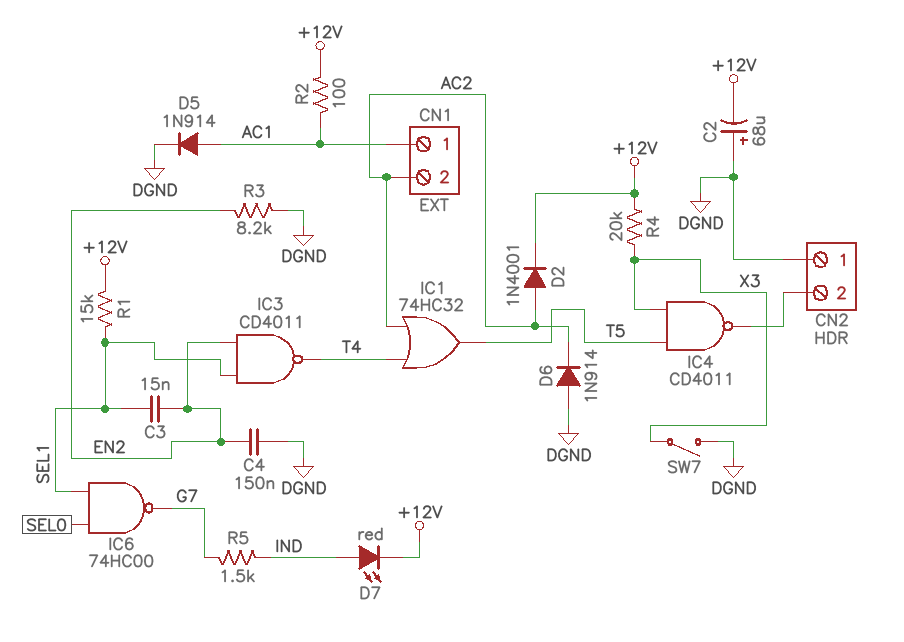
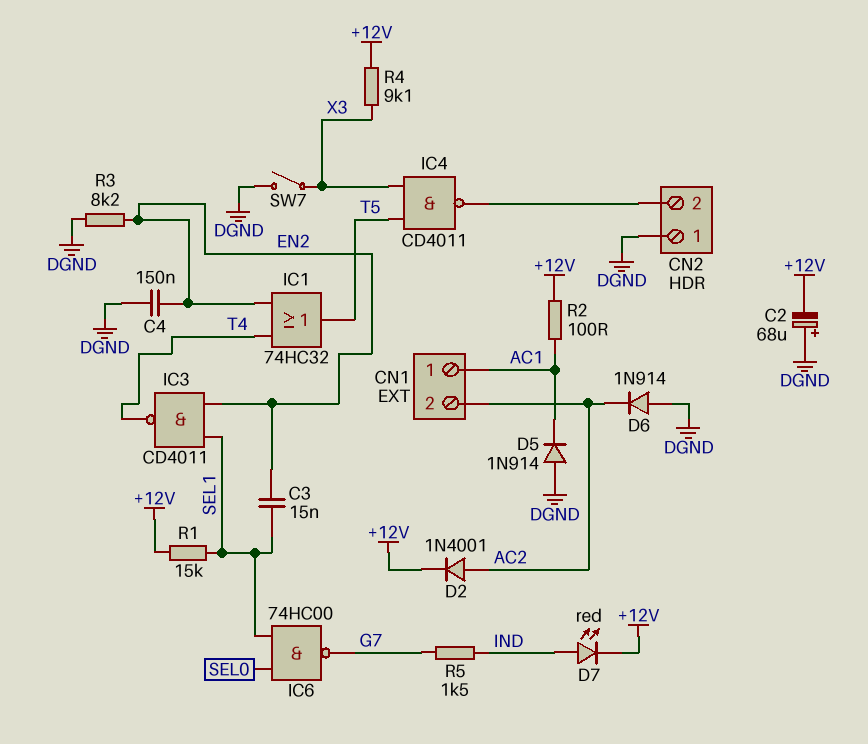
D5: diode 1N914 (A AC1, K DGND) -> diode 1N914 (A DGND, K AC1)
IC1: OR 74HC32 (in AC2, in T4, out T5) -> OR 74HC32 (in EN2, in T4, out T5)
R4: 20k (+12V, X3) -> 9.1k (+12V, X3)

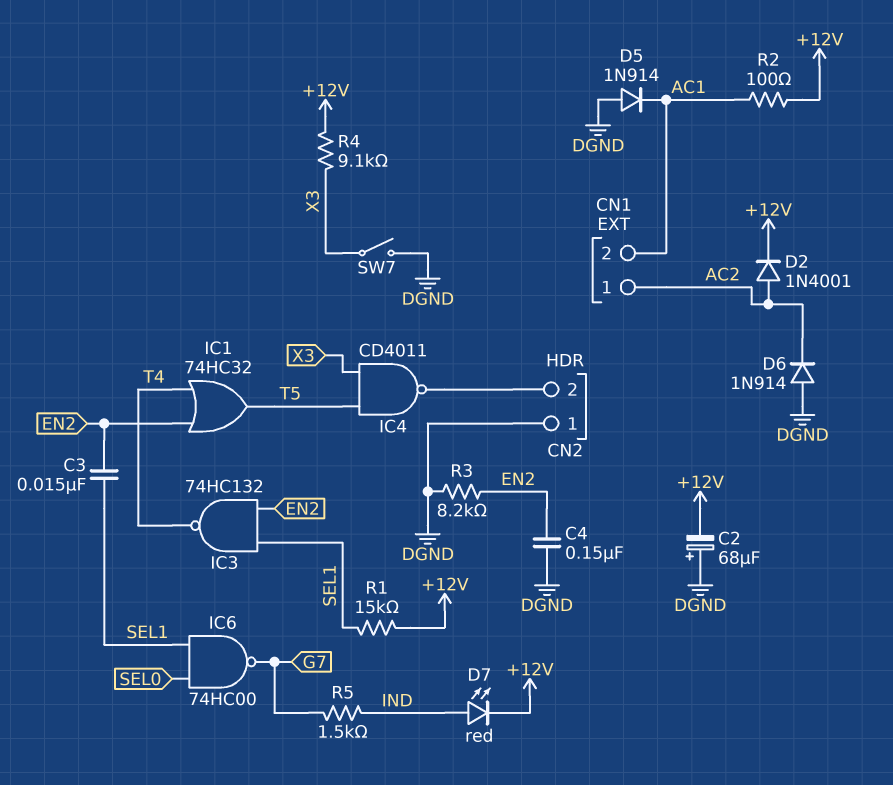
CN1 pin 1: AC1 -> AC2
CN1 pin 2: AC2 -> AC1
IC3: NAND CD4011 (in EN2, in SEL1, out T4) -> NAND 74HC132 (in EN2, in SEL1, out T4)

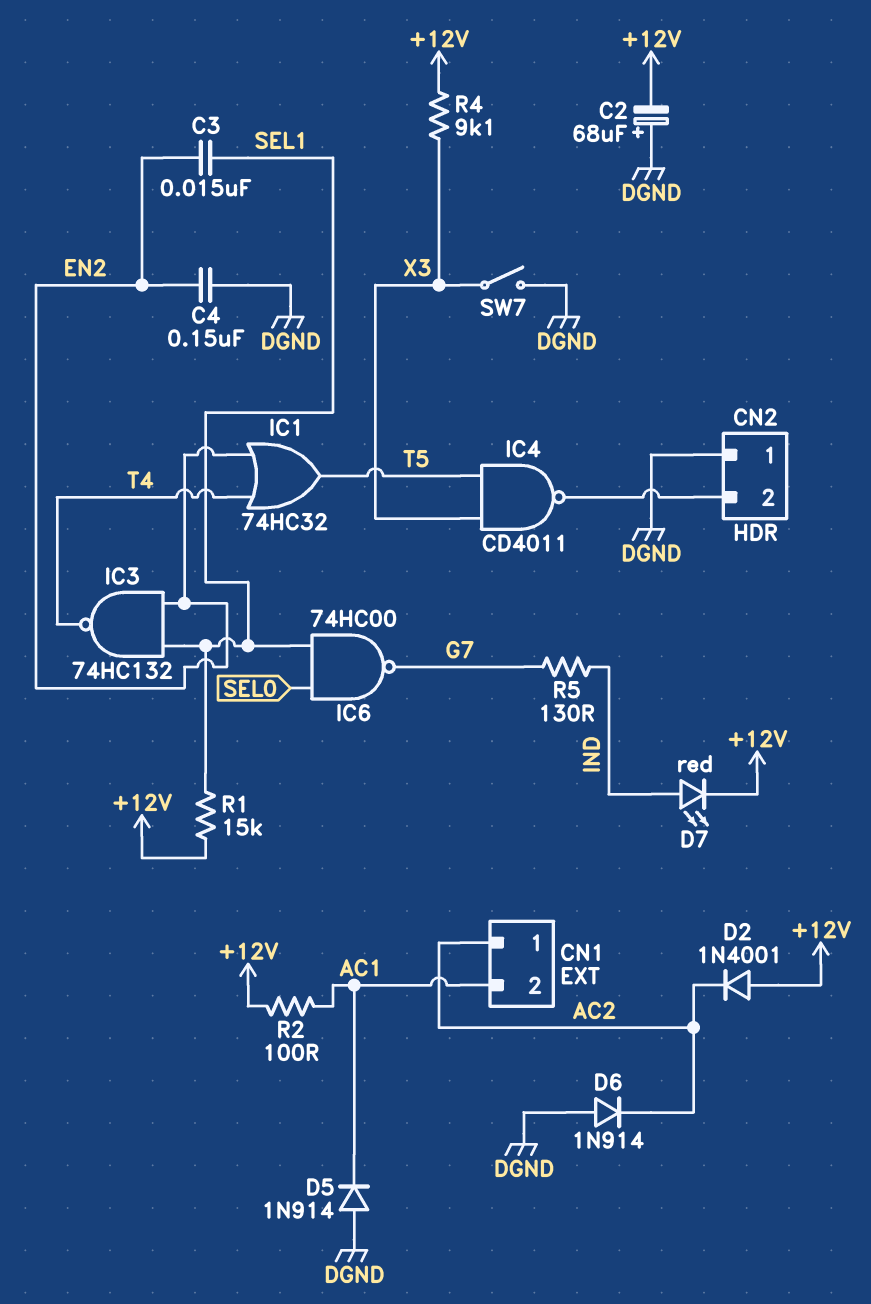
D2: diode 1N4001 (A AC2, K +12V) -> diode 1N4001 (A +12V, K AC2)
R3: 8.2k (DGND, EN2) -> none
R5: 1.5k (G7, IND) -> 130 (G7, IND)

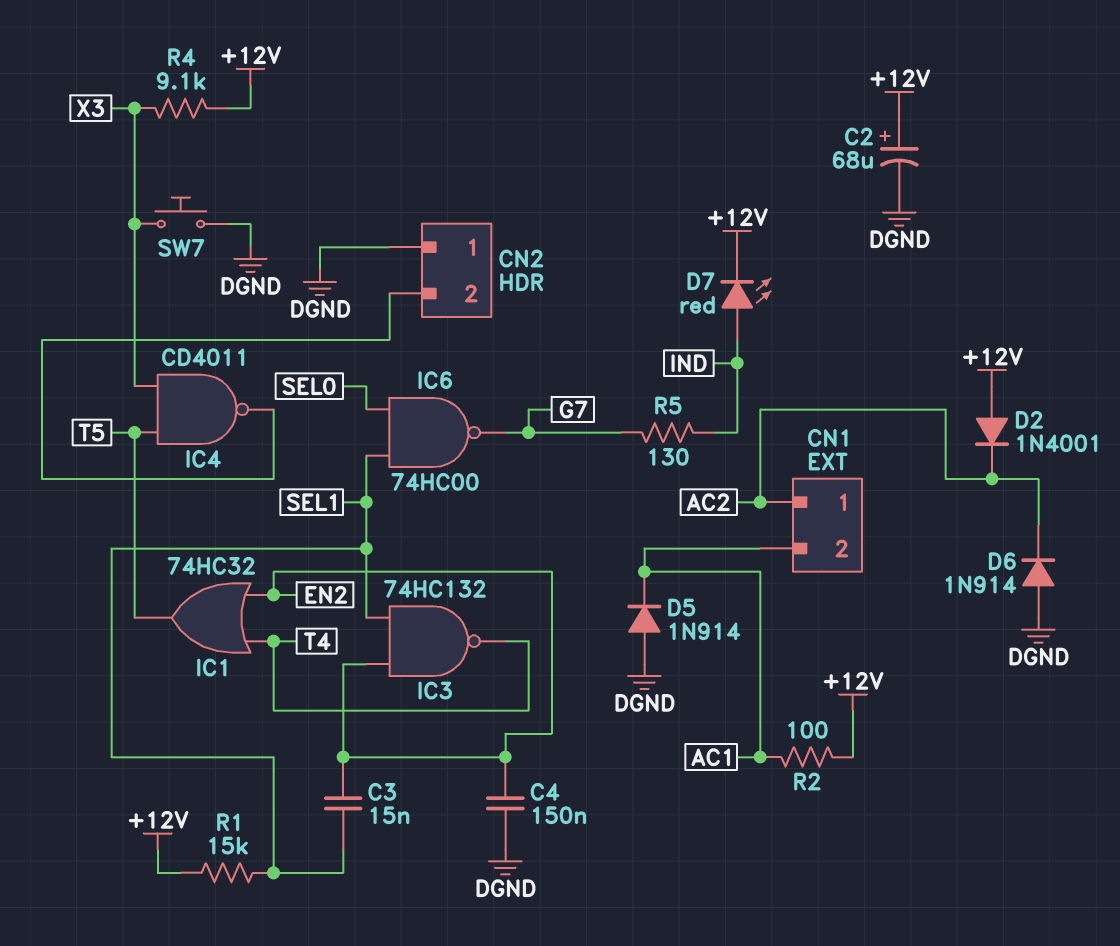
C2: 68uF (plus DGND, minus +12V) -> 68uF (plus +12V, minus DGND)
SW7: switch (DGND, X3) -> button (DGND, X3)

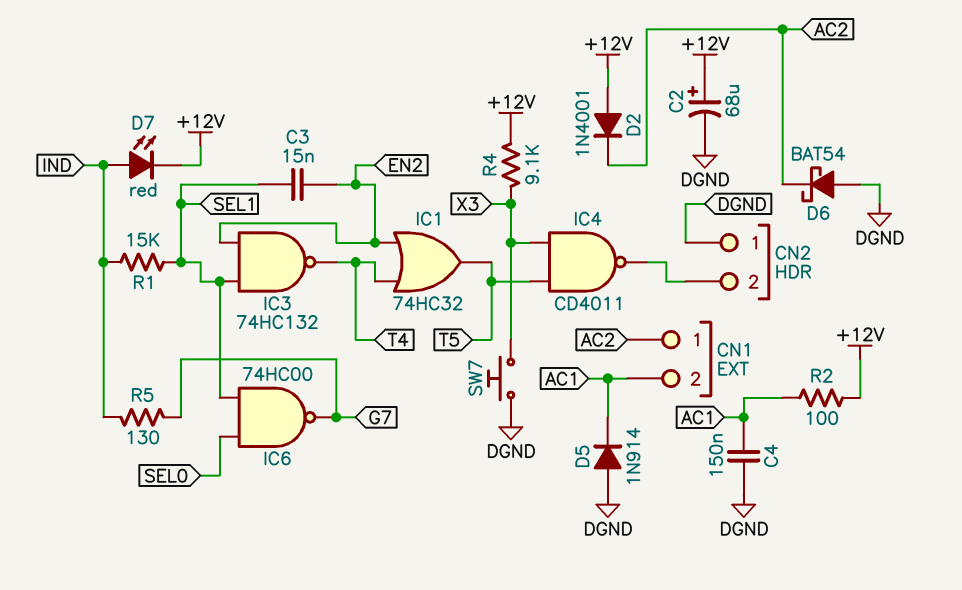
C4: 150nF (DGND, EN2) -> 150nF (AC1, DGND)
D6: diode 1N914 (A DGND, K AC2) -> schottky BAT54 (A DGND, K AC2)
R1: 15k (+12V, SEL1) -> 15k (IND, SEL1)

